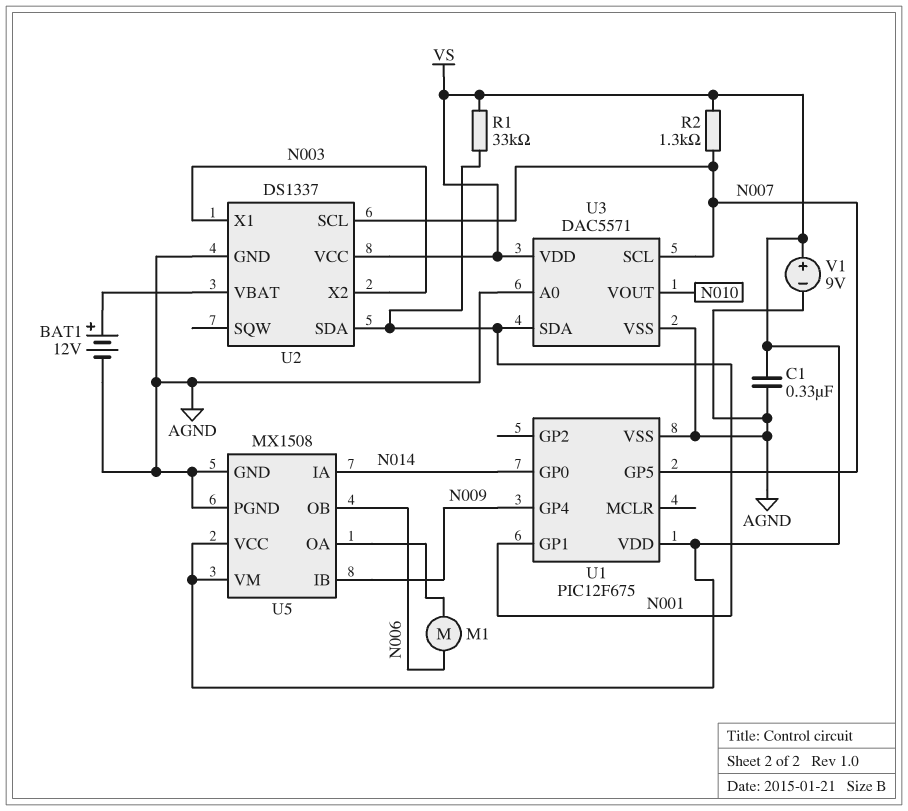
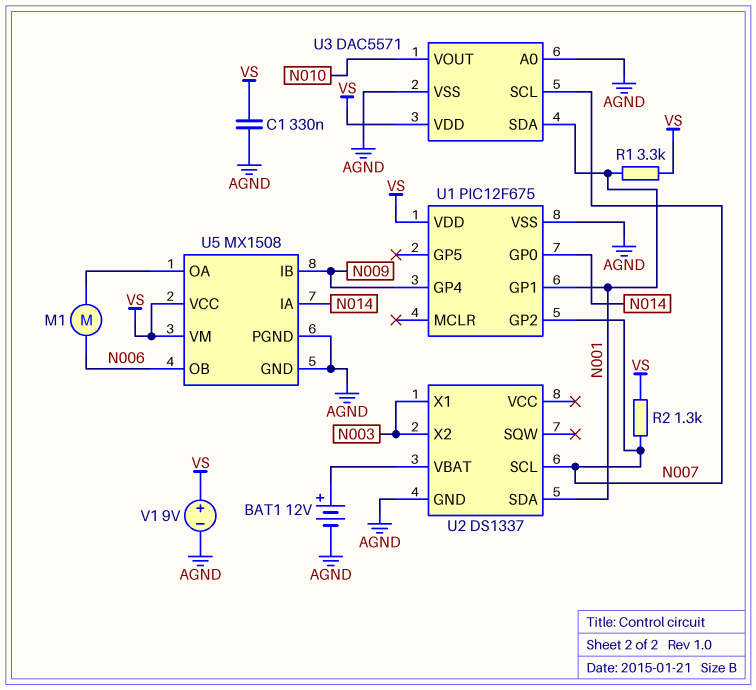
R1: 33k (N001, VS) -> 3.3k (N001, VS)
U1 pin GP2: none -> N007
U1 pin GP5: N007 -> none
U2 pin VCC: VS -> none

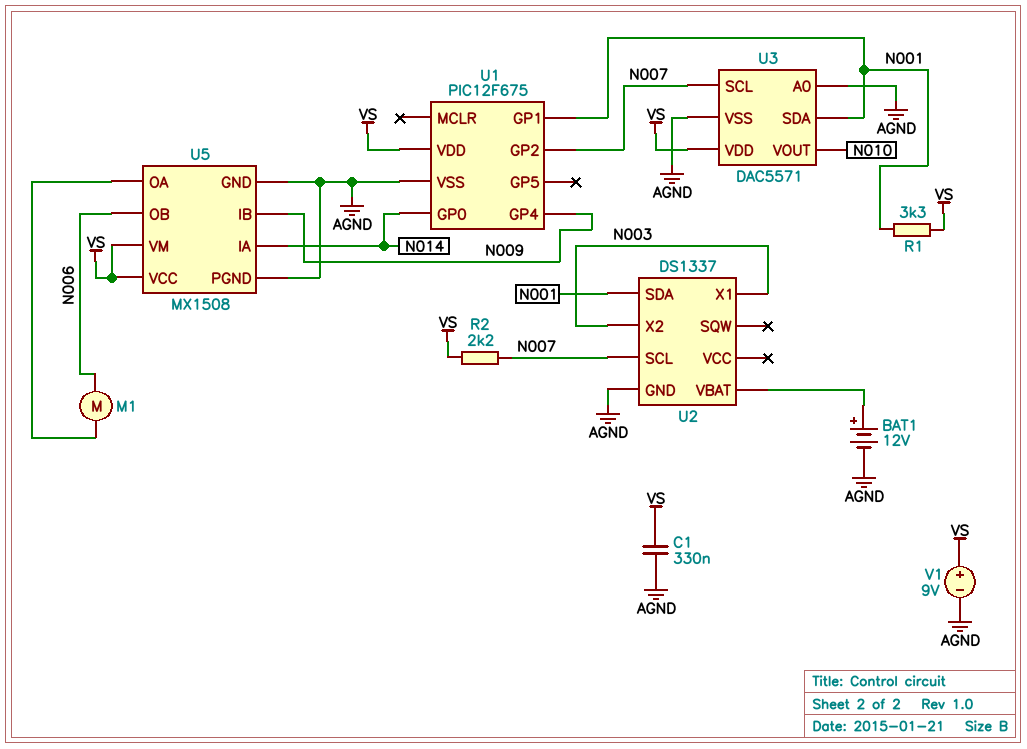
R2: 1.3k (N007, VS) -> 2.2k (N007, VS)

